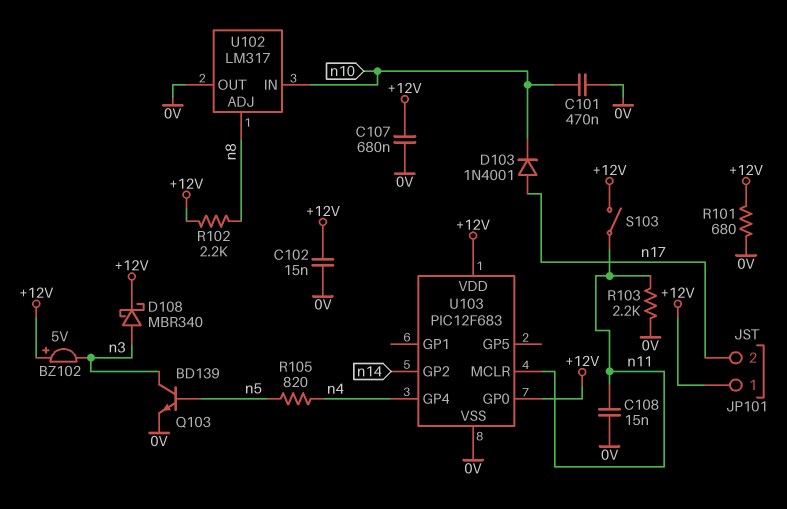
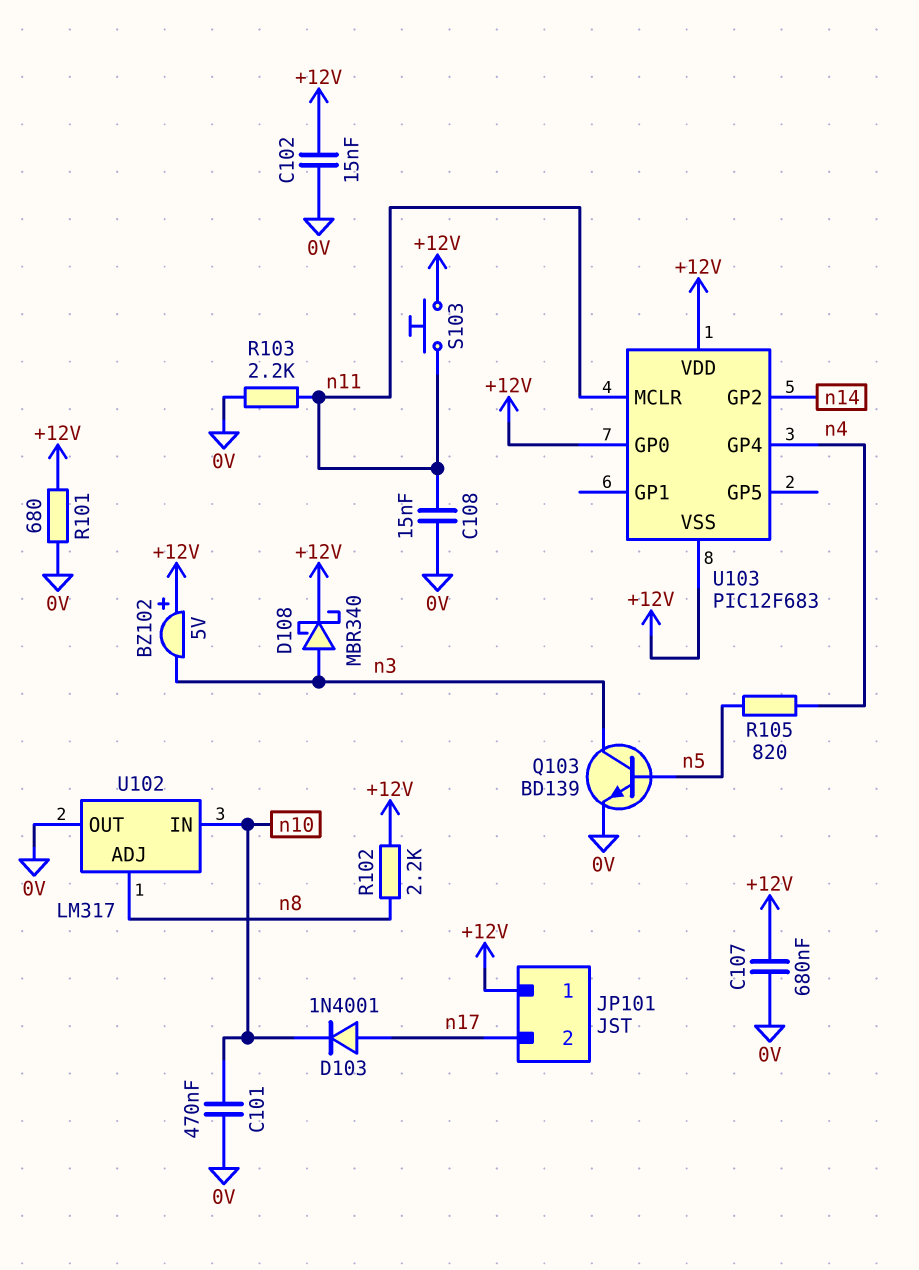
S103: switch (+12V, n11) -> button (+12V, n11)
U103 pin VSS: 0V -> +12V

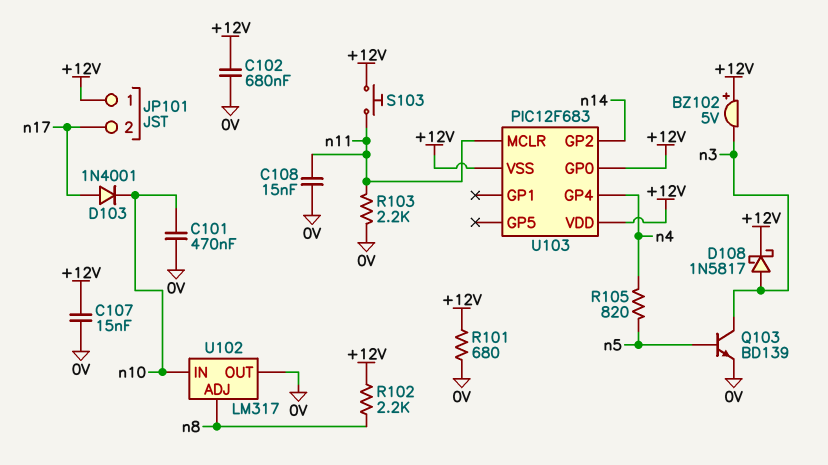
C102: 15nF (+12V, 0V) -> 680nF (+12V, 0V)
C107: 680nF (+12V, 0V) -> 15nF (+12V, 0V)
D108: schottky MBR340 (A n3, K +12V) -> schottky 1N5817 (A n3, K +12V)

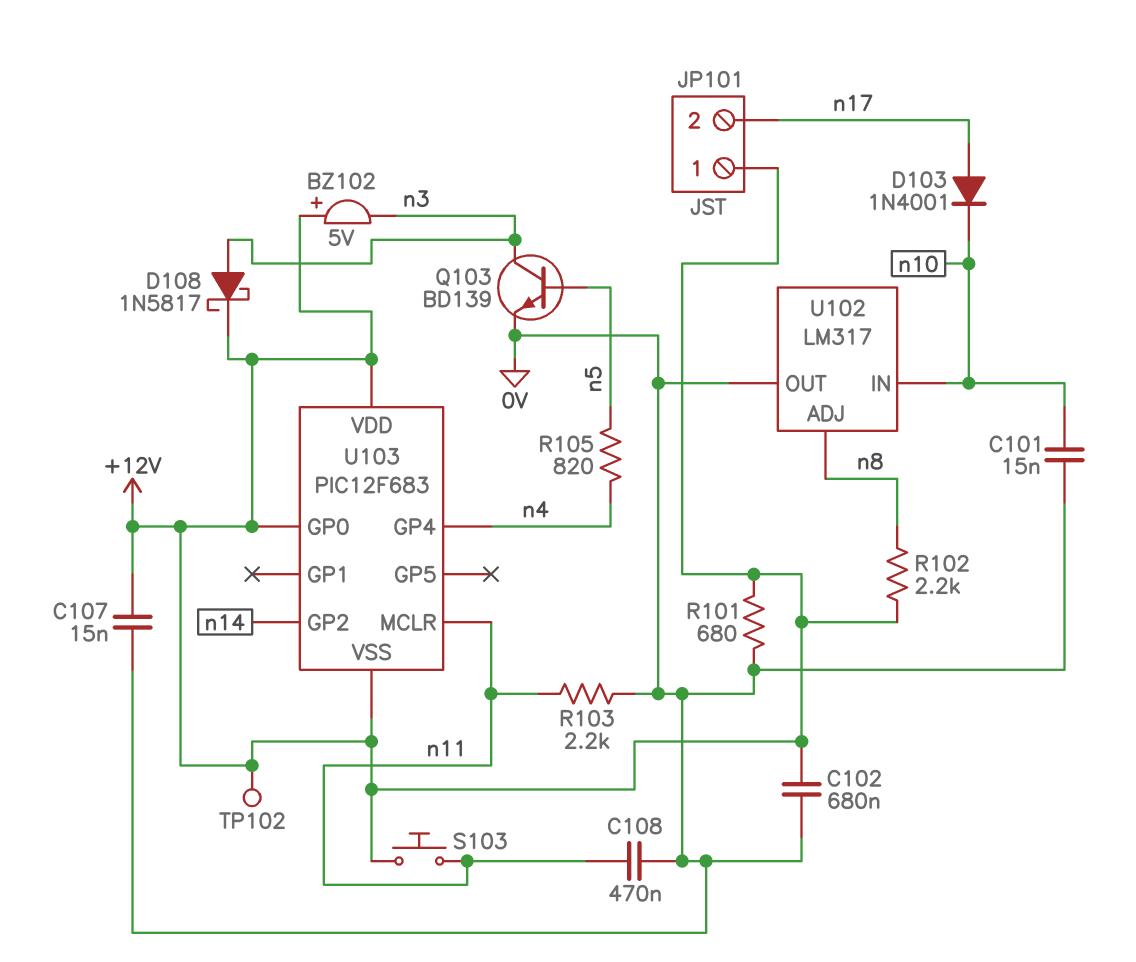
C101: 470nF (0V, n10) -> 15nF (0V, n10)
C108: 15nF (0V, n11) -> 470nF (0V, n11)
TP102: none -> test point (+12V)

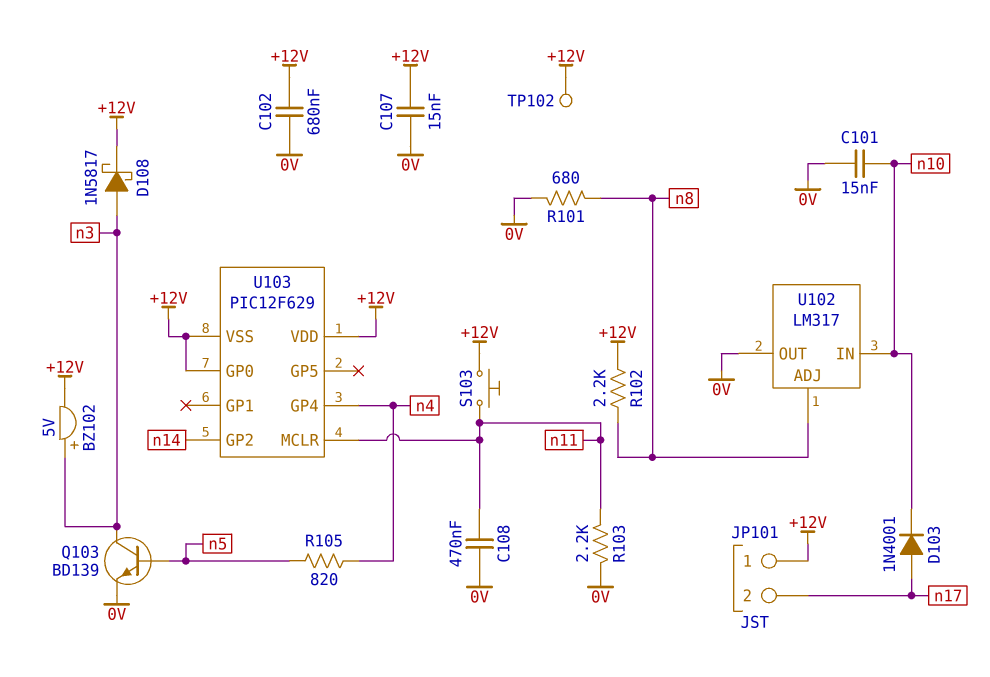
BZ102: buzzer 5V (plus +12V, minus n3) -> buzzer 5V (plus n3, minus +12V)
R101: 680 (+12V, 0V) -> 680 (0V, n8)
U103: PIC12F683 -> PIC12F629

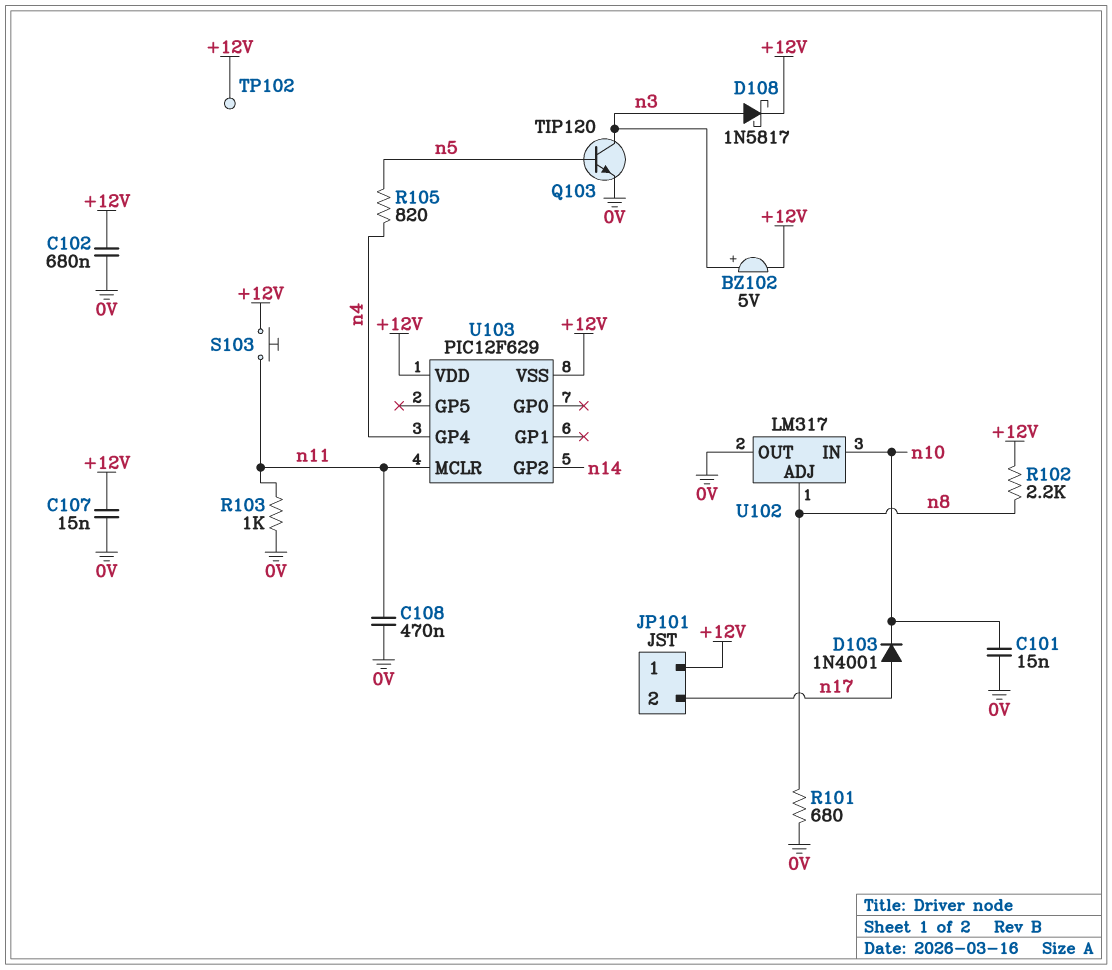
Q103: NPN BD139 (B n5, C n3, E 0V) -> NPN TIP120 (B n5, C n3, E 0V)
R103: 2.2k (0V, n11) -> 1k (0V, n11)
U103 pin GP0: +12V -> none

